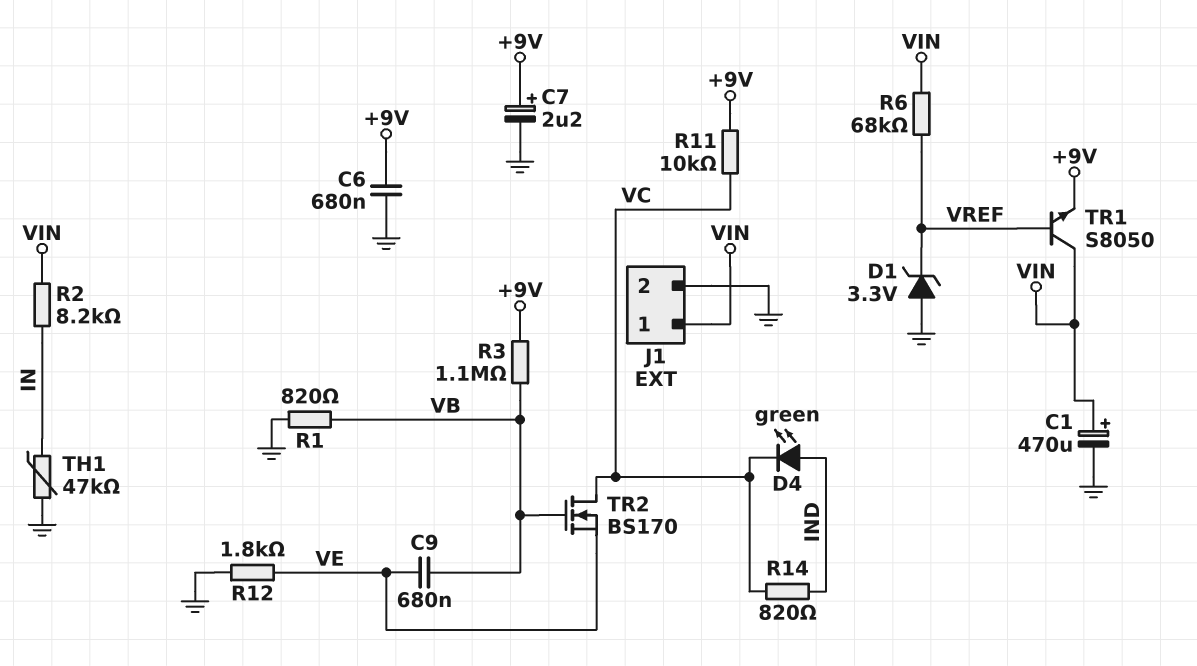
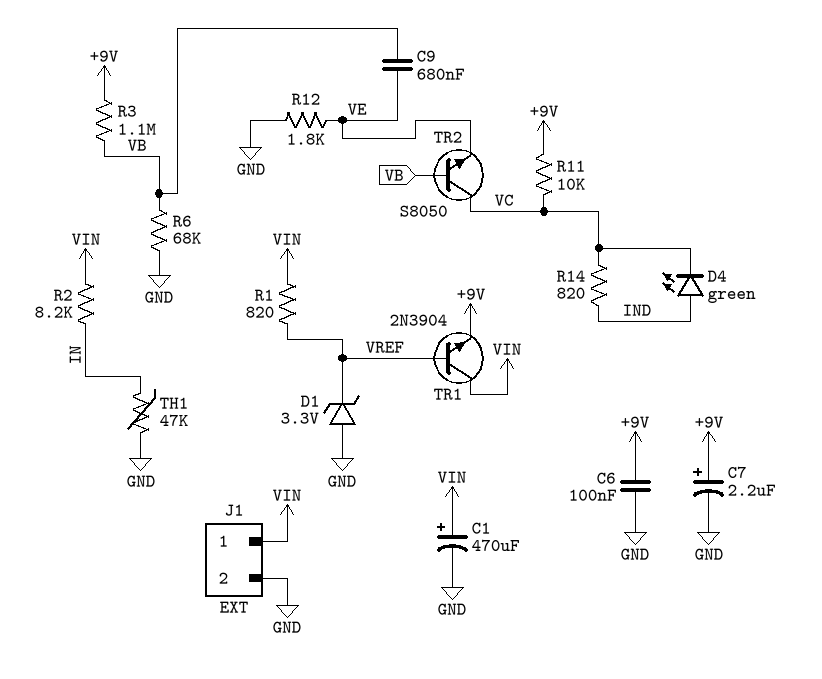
C6: 680nF (+9V, GND) -> 100nF (+9V, GND)
R1: 820 (GND, VB) -> 820 (VIN, VREF)
R6: 68k (VIN, VREF) -> 68k (GND, VB)
TR1: NPN S8050 (B VREF, C VIN, E +9V) -> NPN 2N3904 (B VREF, C VIN, E +9V)
TR2: NMOS BS170 (G VB, D VC, S VE) -> NPN S8050 (B VB, C VC, E VE)

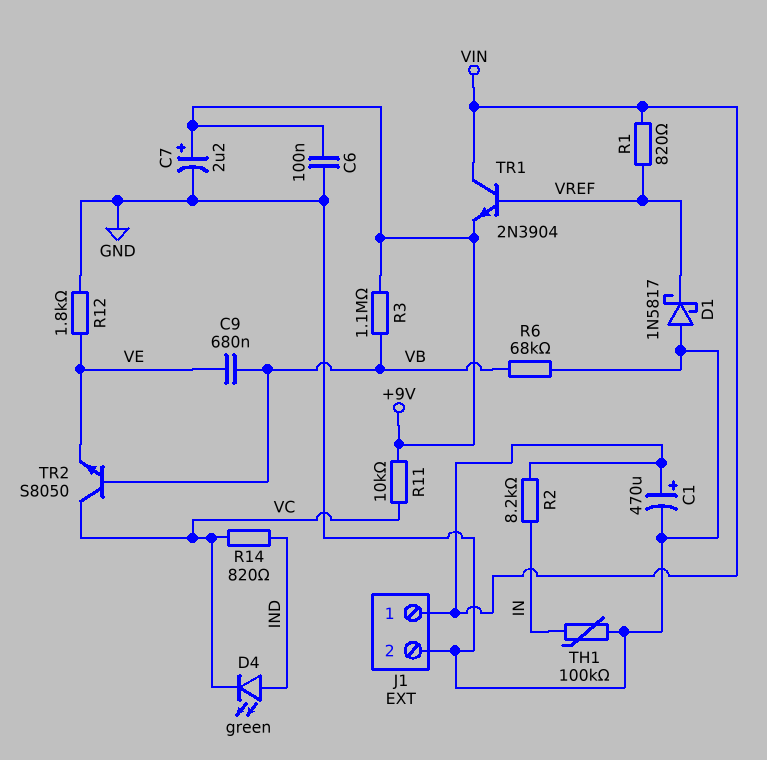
D1: zener 3.3V (A GND, K VREF) -> schottky 1N5817 (A GND, K VREF)
TH1: 47k (GND, IN) -> 100k (GND, IN)

